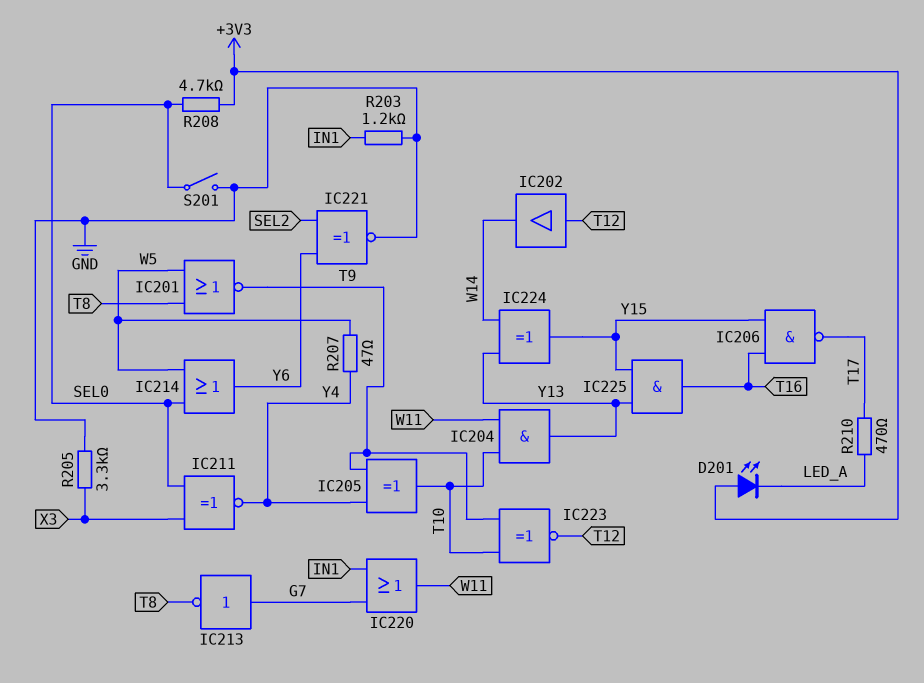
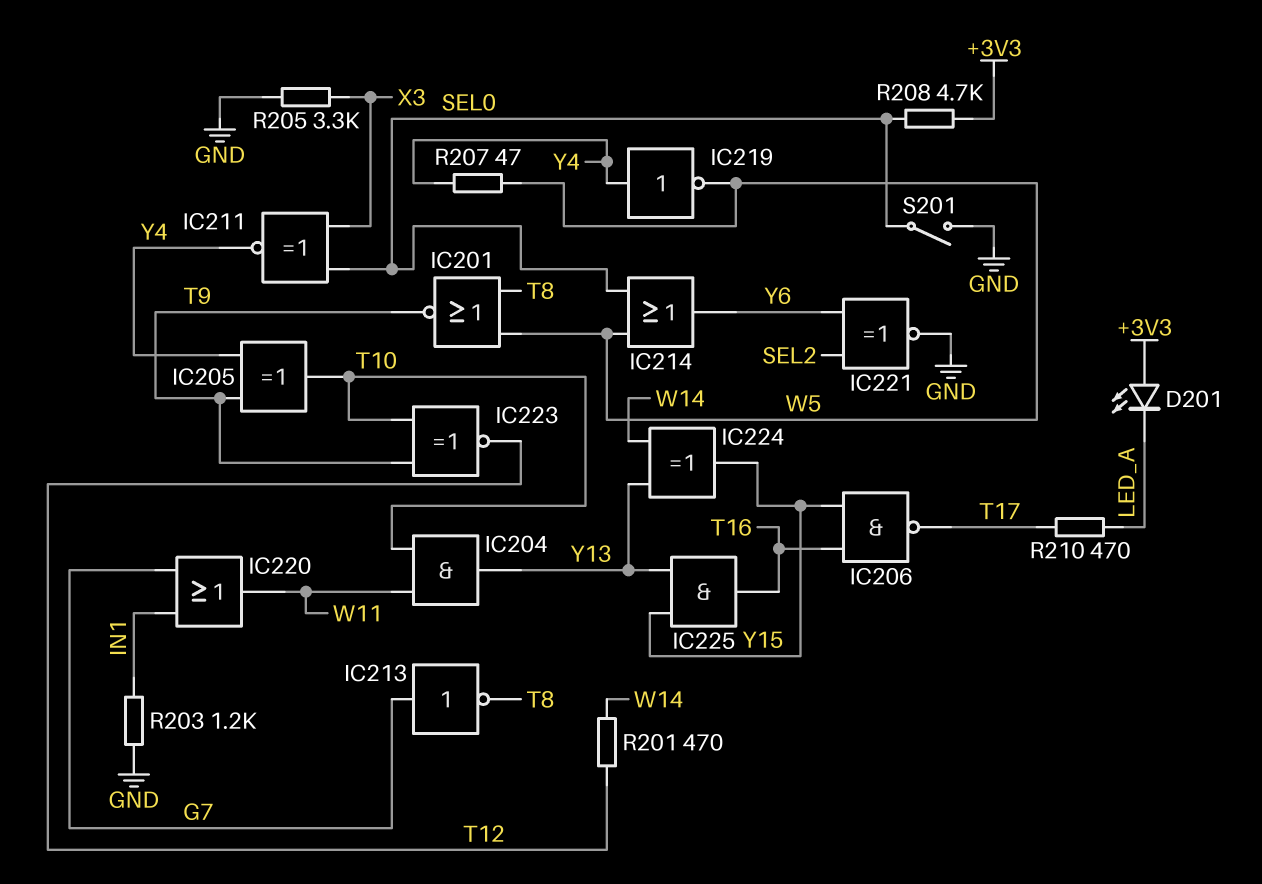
IC202: buffer (in T12, out W14) -> none
IC219: none -> NOT (in Y4, out W5)
R201: none -> 470 (T12, W14)

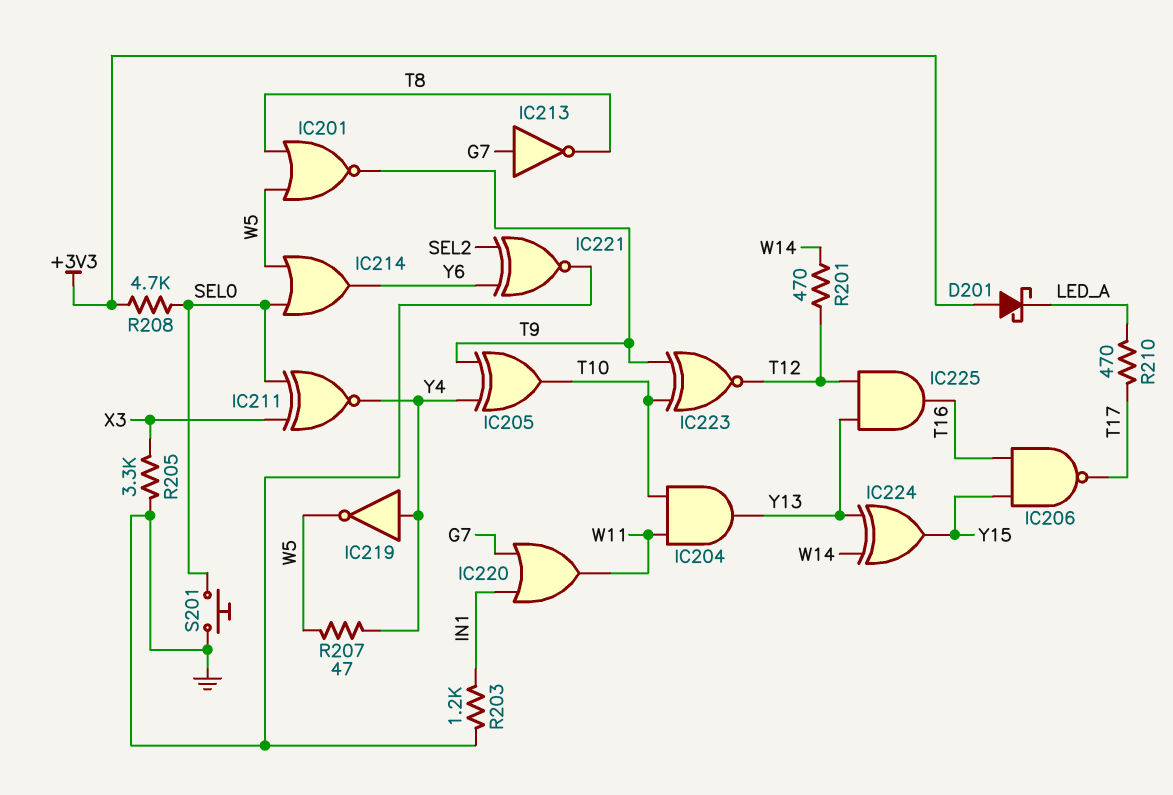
D201: LED (A +3V3, K LED_A) -> schottky (A +3V3, K LED_A)
IC225: AND (in Y13, in Y15, out T16) -> AND (in T12, in Y13, out T16)
S201: switch (GND, SEL0) -> button (GND, SEL0)

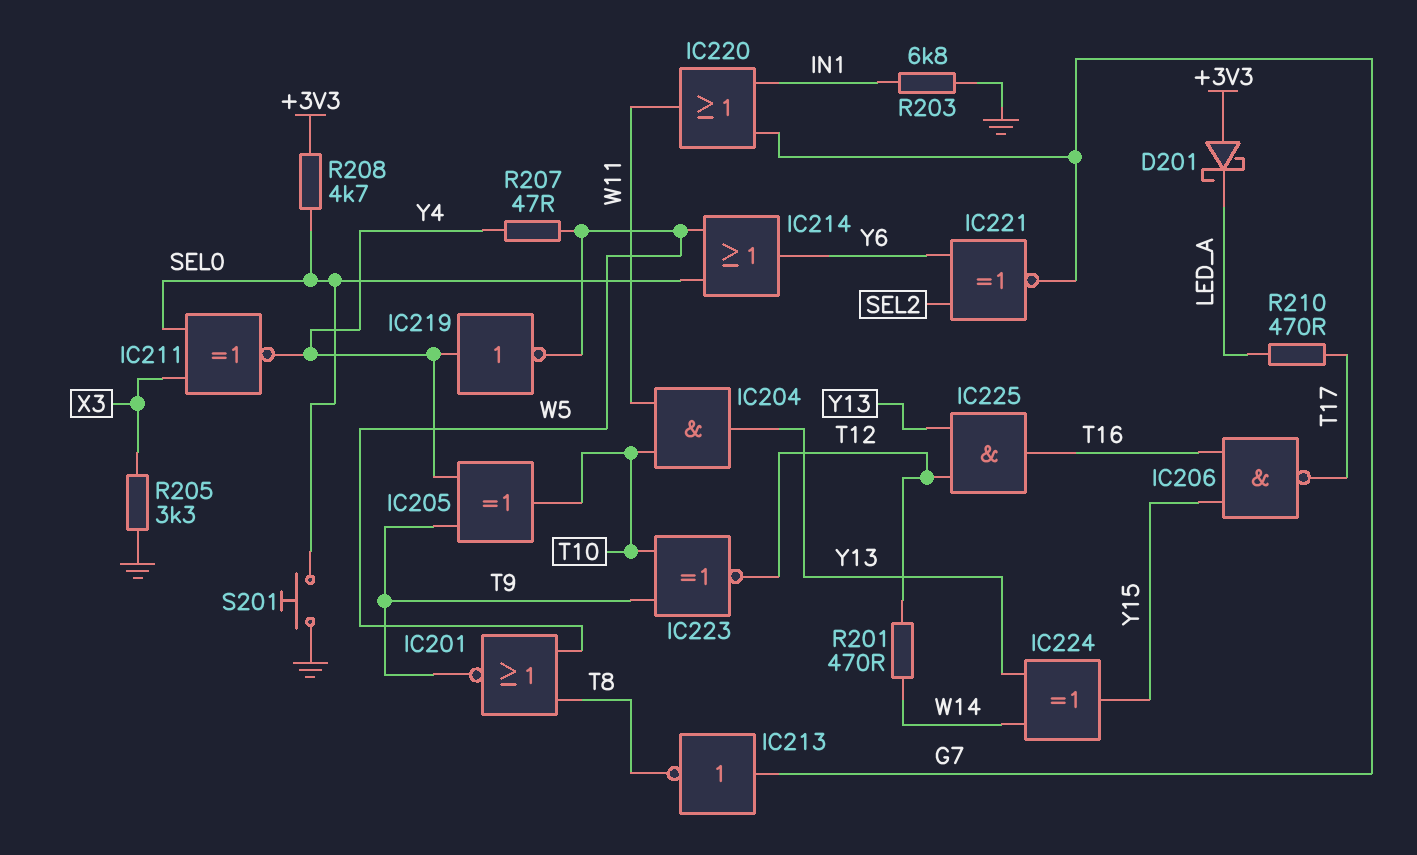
IC221: XNOR (in SEL2, in Y6, out GND) -> XNOR (in SEL2, in Y6, out G7)
R203: 1.2k (GND, IN1) -> 6.8k (GND, IN1)

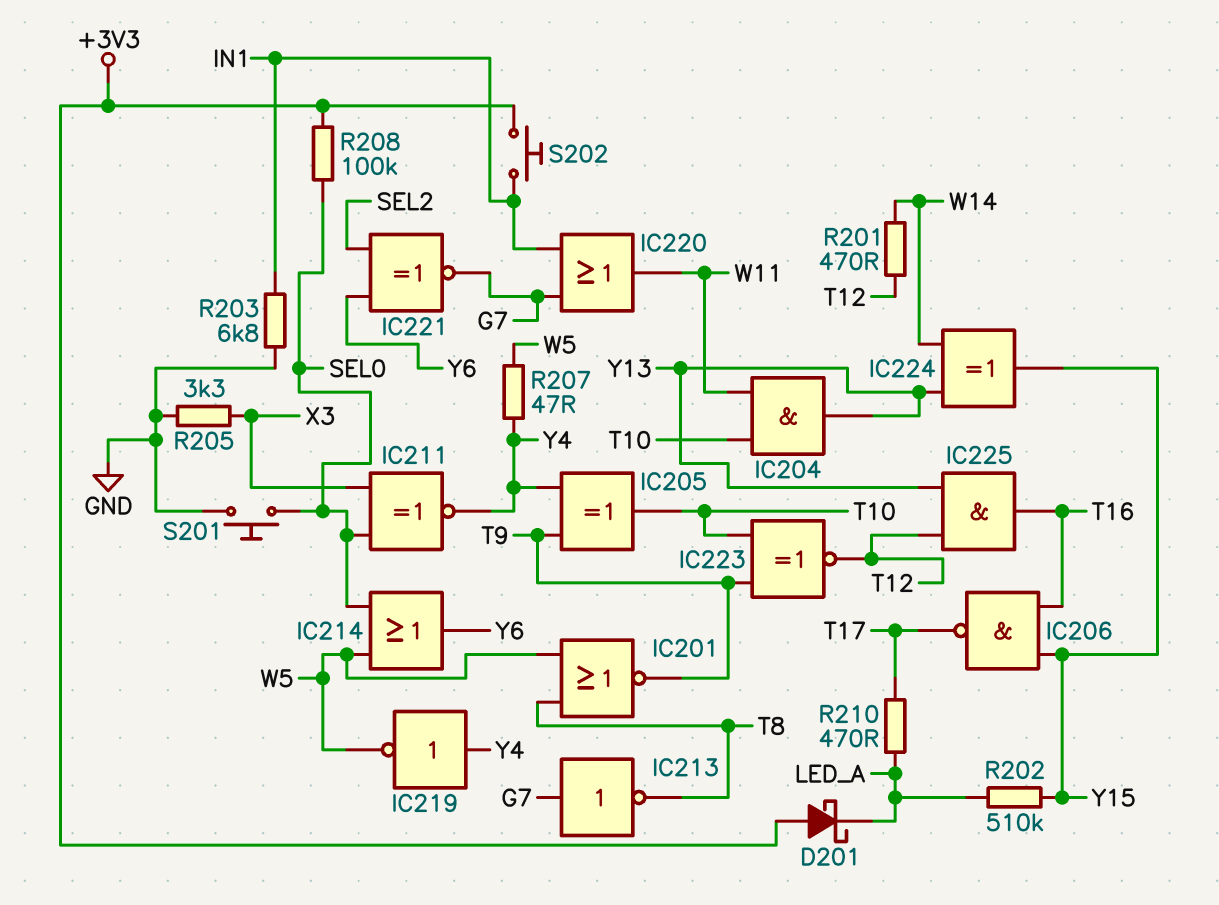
R202: none -> 510k (LED_A, Y15)
R208: 4.7k (+3V3, SEL0) -> 100k (+3V3, SEL0)
S202: none -> button (+3V3, IN1)

